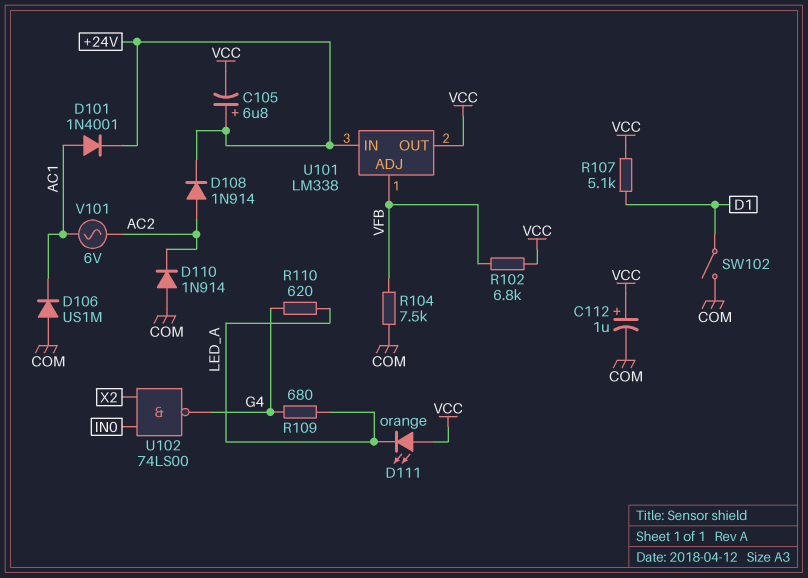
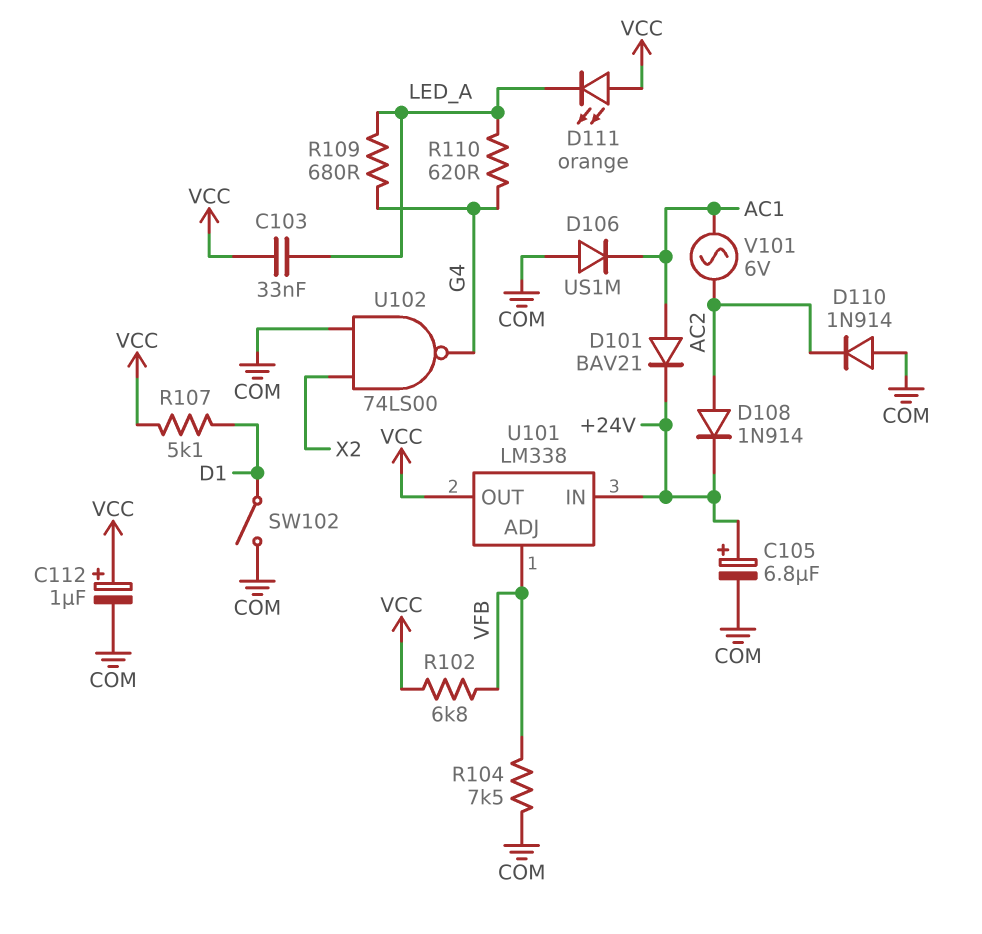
C103: none -> 33nF (LED_A, VCC)
C105: 6.8uF (plus +24V, minus VCC) -> 6.8uF (plus +24V, minus COM)
D101: diode 1N4001 (A AC1, K +24V) -> diode BAV21 (A AC1, K +24V)
U102: NAND 74LS00 (in IN0, in X2, out G4) -> NAND 74LS00 (in COM, in X2, out G4)

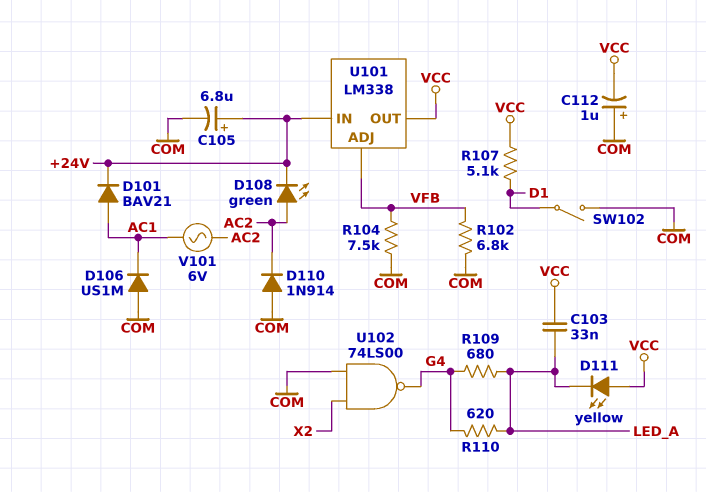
C112: 1uF (plus VCC, minus COM) -> 1uF (plus COM, minus VCC)
D108: diode 1N914 (A AC2, K +24V) -> LED green (A AC2, K +24V)
D111: LED orange (A VCC, K LED_A) -> LED yellow (A VCC, K LED_A)
R102: 6.8k (VCC, VFB) -> 6.8k (COM, VFB)

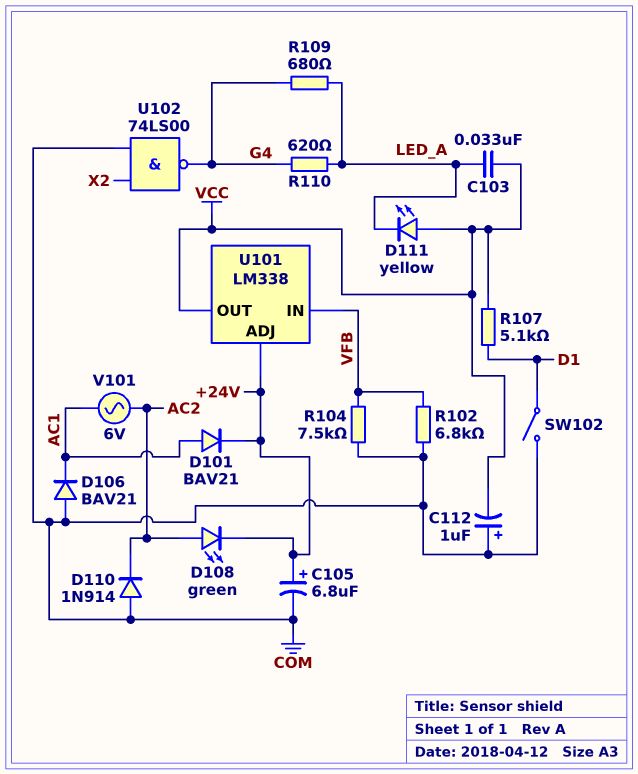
D106: diode US1M (A COM, K AC1) -> diode BAV21 (A COM, K AC1)
U101 pin ADJ: VFB -> +24V
U101 pin IN: +24V -> VFB

